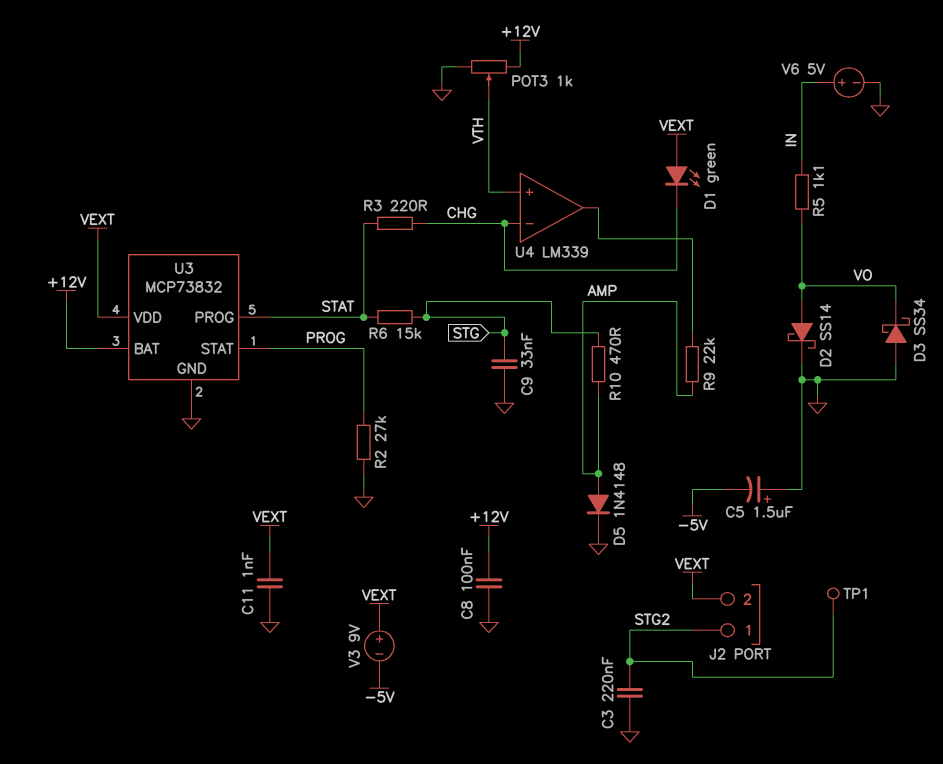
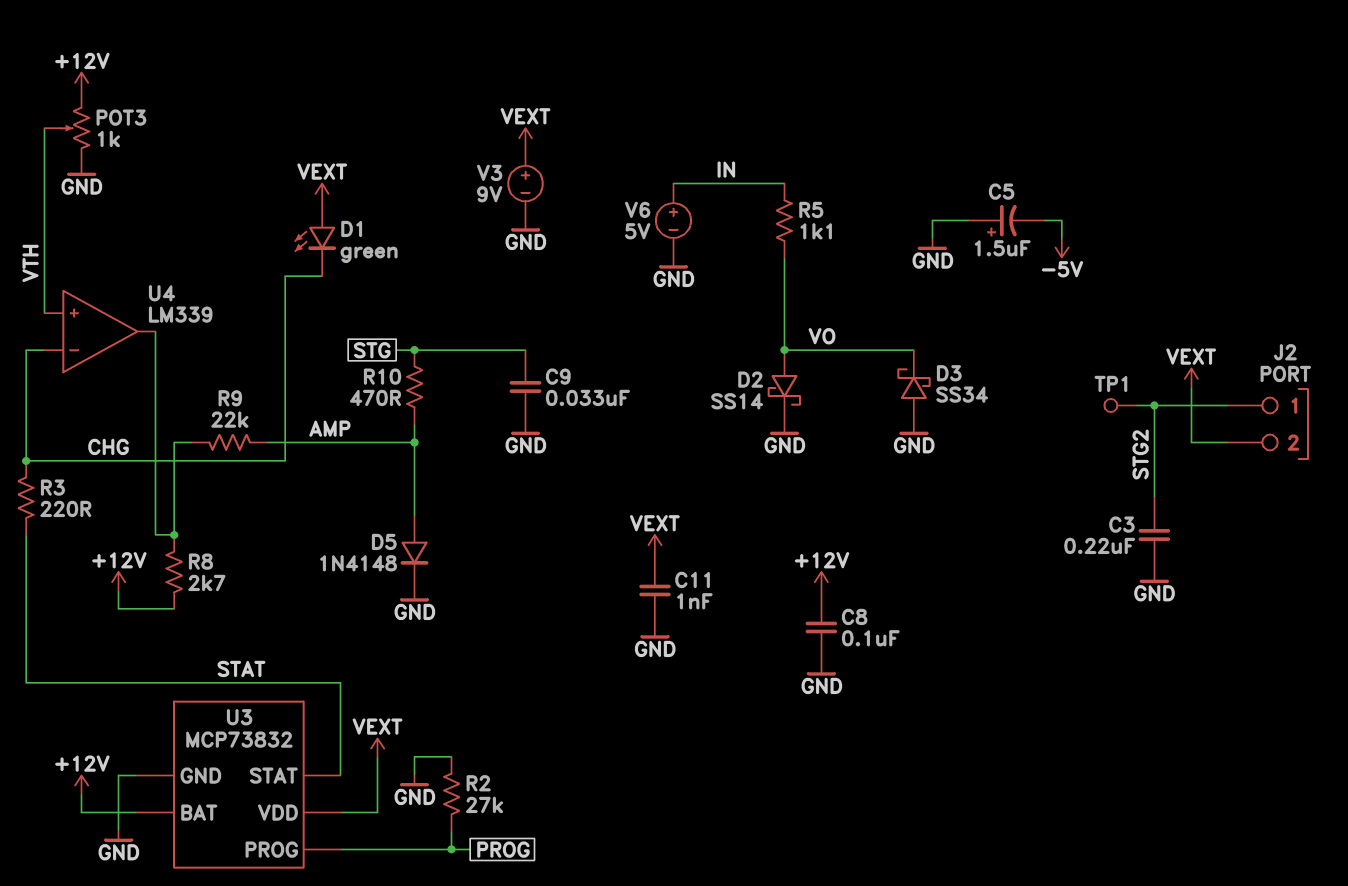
R6: 15k (STAT, STG) -> none
R8: none -> 2.7k (+12V, U4/out)
U3 pin PROG: STAT -> PROG
U3 pin STAT: PROG -> STAT
V3: 9V (plus VEXT, minus -5V) -> 9V (plus VEXT, minus GND)

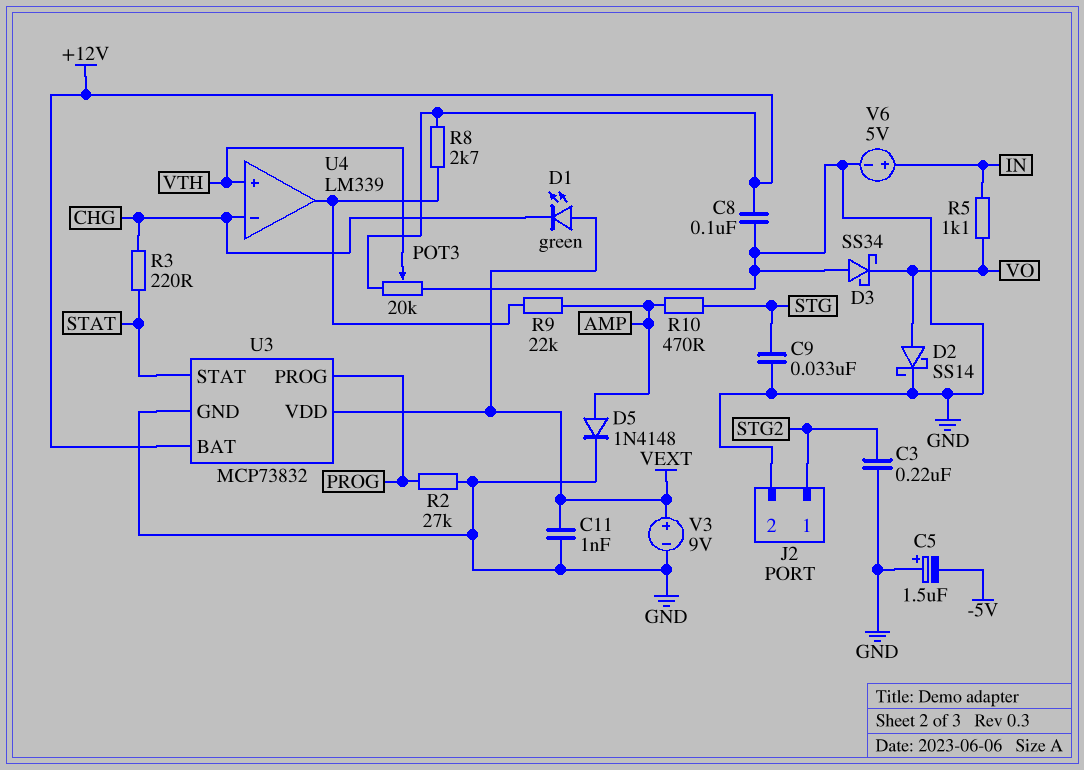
J2 pin 2: VEXT -> GND
POT3: 1k (+12V, GND, wiper VTH) -> 20k (+12V, GND, wiper VTH)
TP1: test point (STG2) -> none

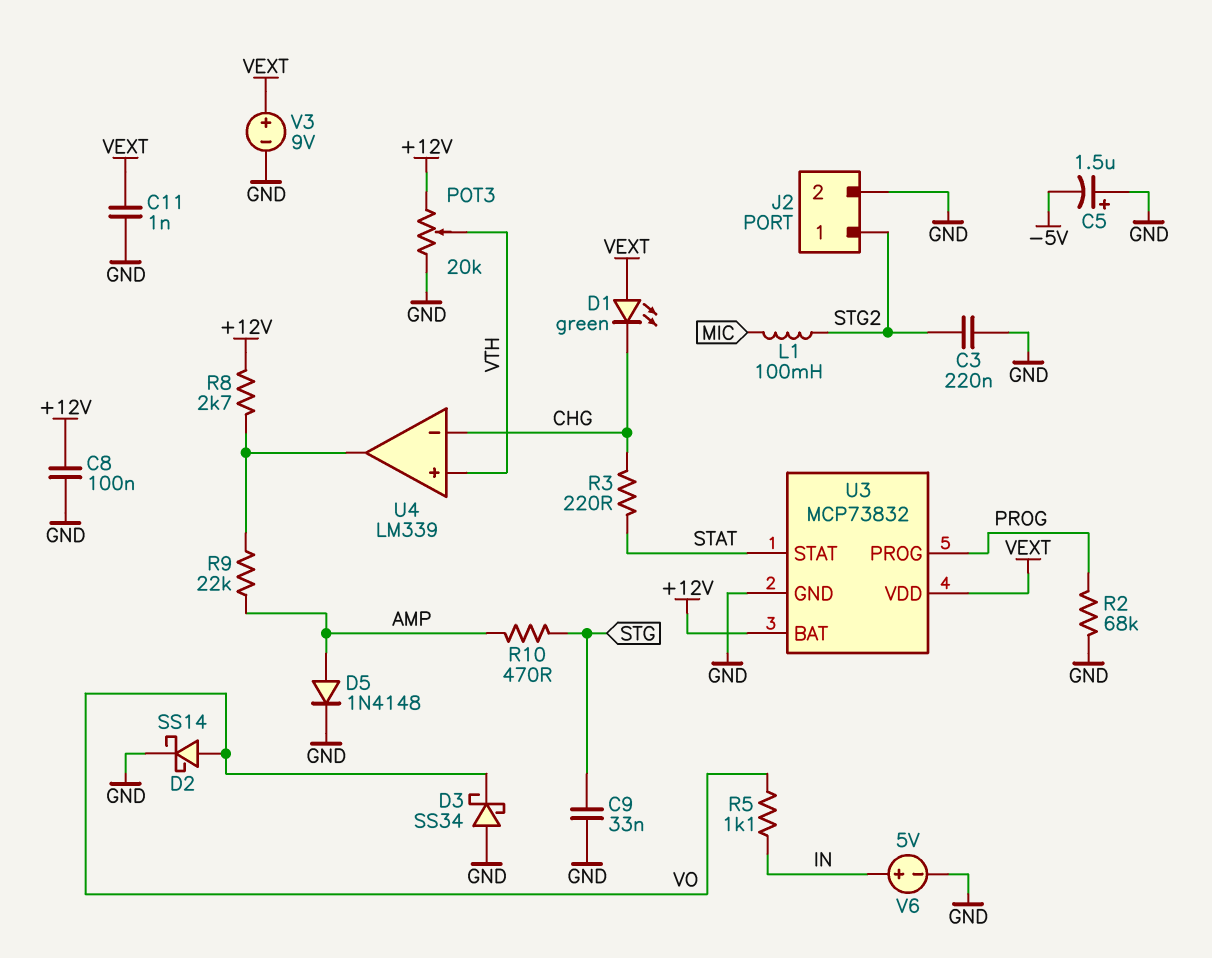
L1: none -> 100mH (MIC, STG2)
R2: 27k (GND, PROG) -> 68k (GND, PROG)

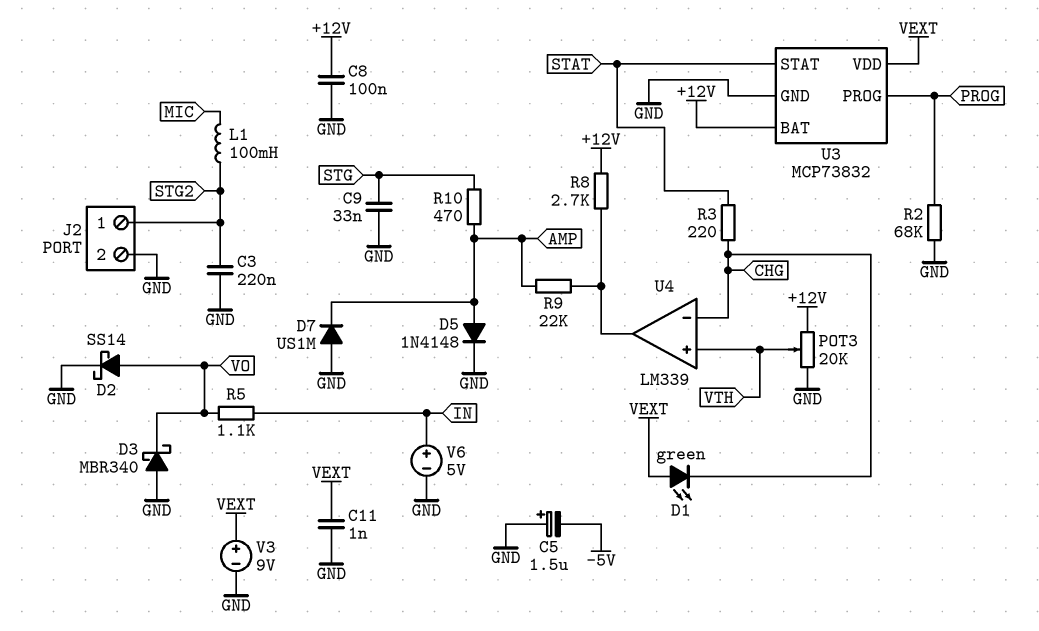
D3: schottky SS34 (A GND, K VO) -> schottky MBR340 (A GND, K VO)
D7: none -> diode US1M (A GND, K AMP)

